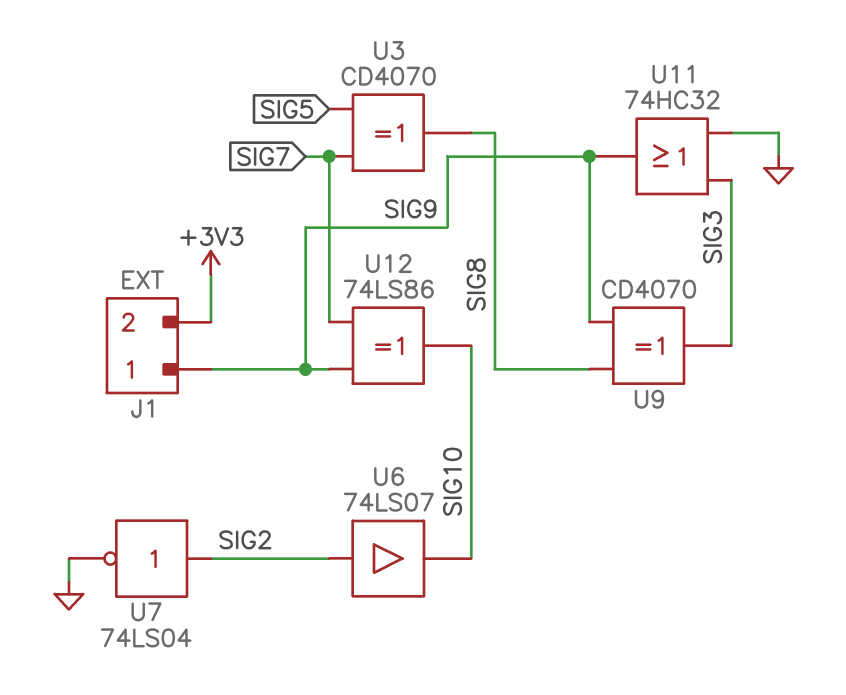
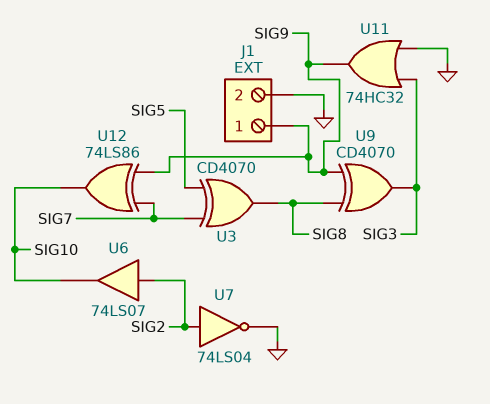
J1 pin 2: +3V3 -> GND

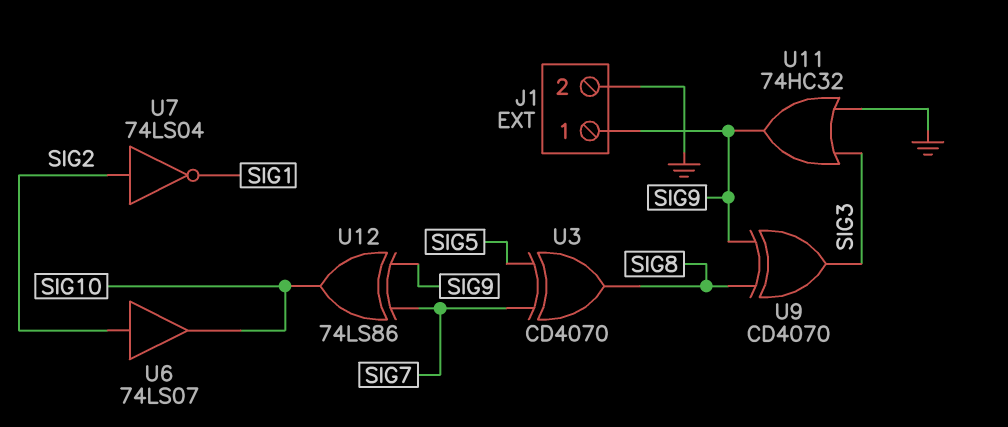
U7: NOT 74LS04 (in SIG2, out GND) -> NOT 74LS04 (in SIG2, out SIG1)

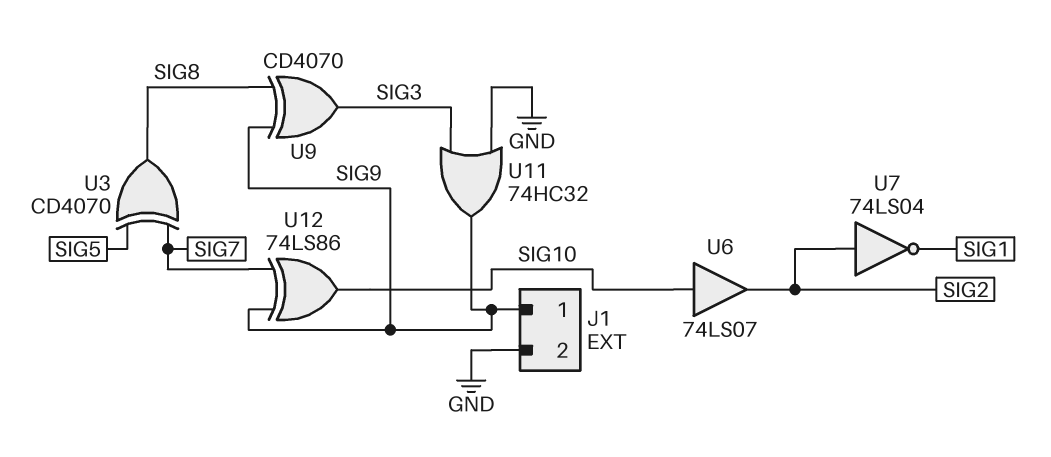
U6: buffer 74LS07 (in SIG2, out SIG10) -> buffer 74LS07 (in SIG10, out SIG2)

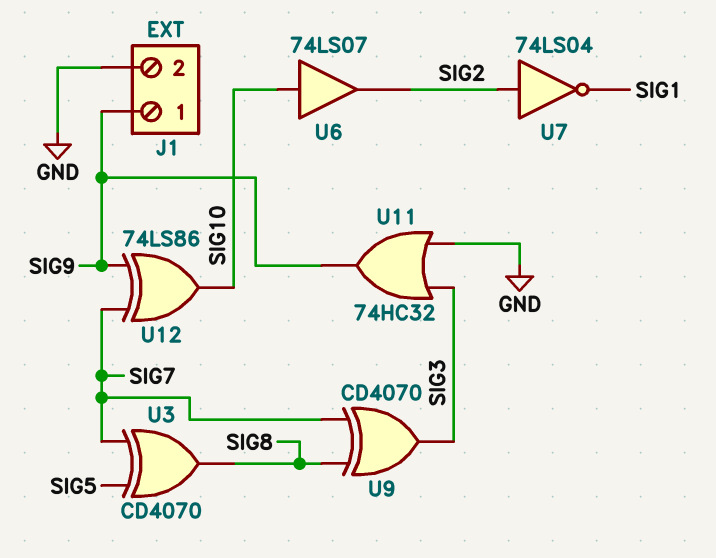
U9: XOR CD4070 (in SIG8, in SIG9, out SIG3) -> XOR CD4070 (in SIG7, in SIG8, out SIG3)

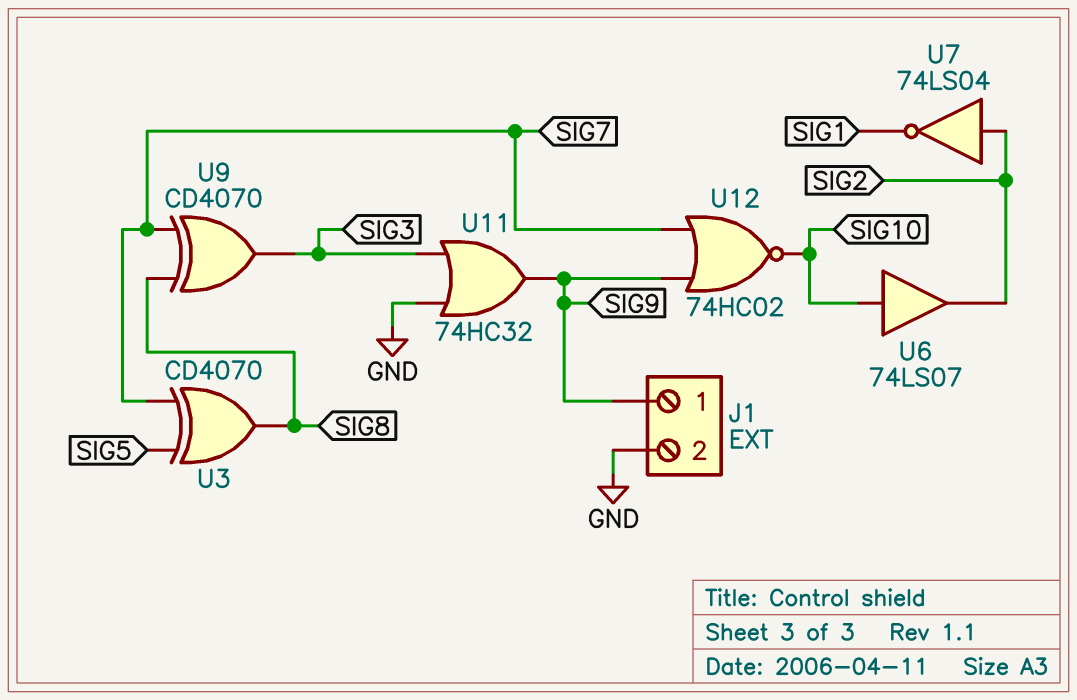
U12: XOR 74LS86 (in SIG7, in SIG9, out SIG10) -> NOR 74HC02 (in SIG7, in SIG9, out SIG10)

